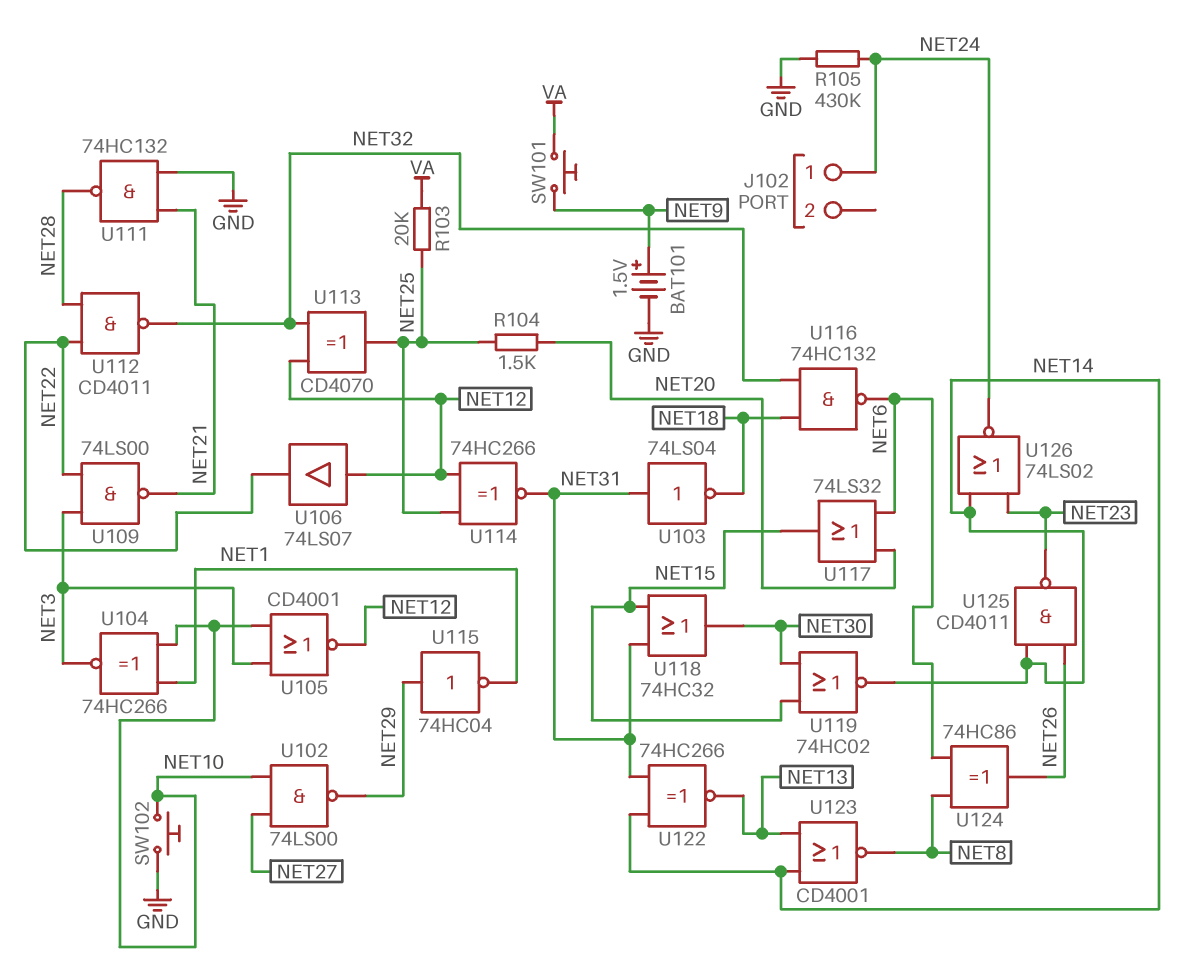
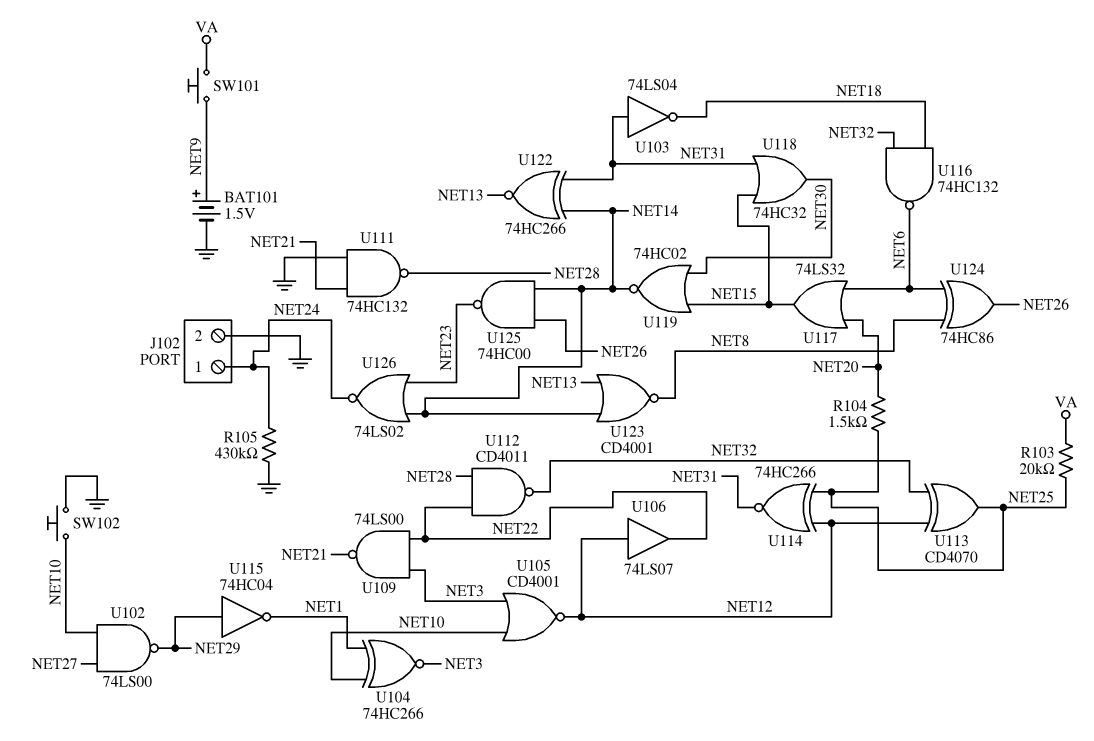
J102 pin 2: none -> GND
U125: NAND CD4011 (in NET14, in NET26, out NET23) -> NAND 74HC00 (in NET14, in NET26, out NET23)

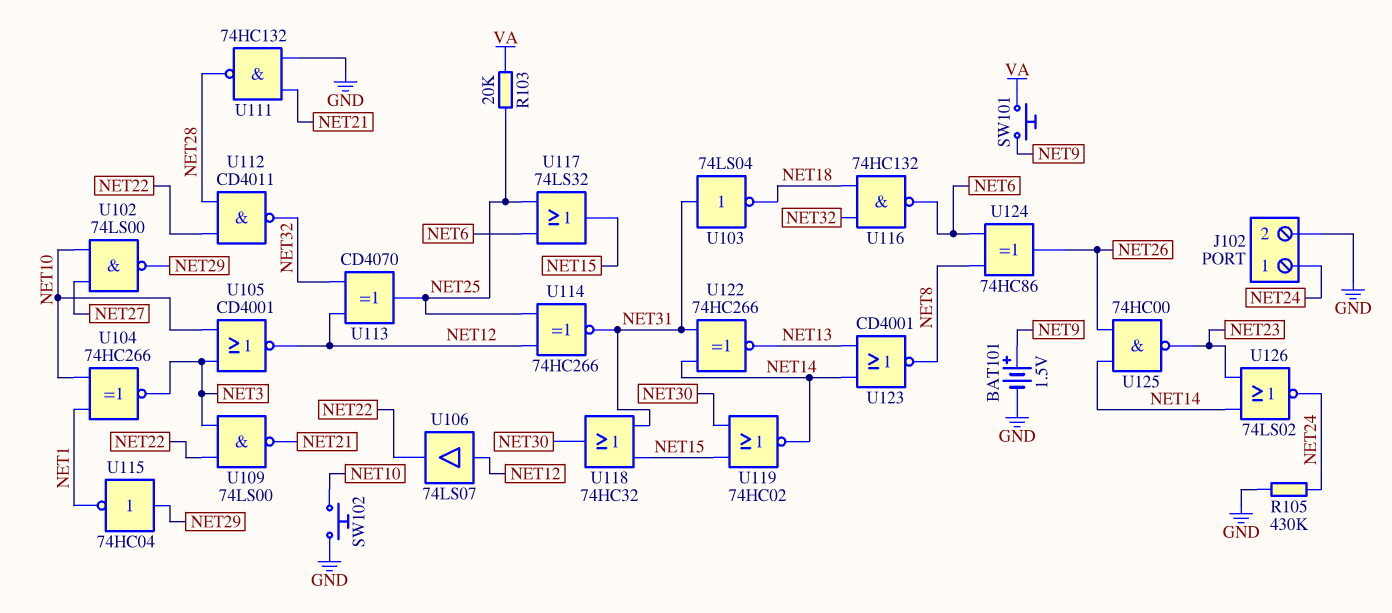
R104: 1.5k (NET20, NET25) -> none
U117: OR 74LS32 (in NET6, in NET20, out NET15) -> OR 74LS32 (in NET6, in NET25, out NET15)

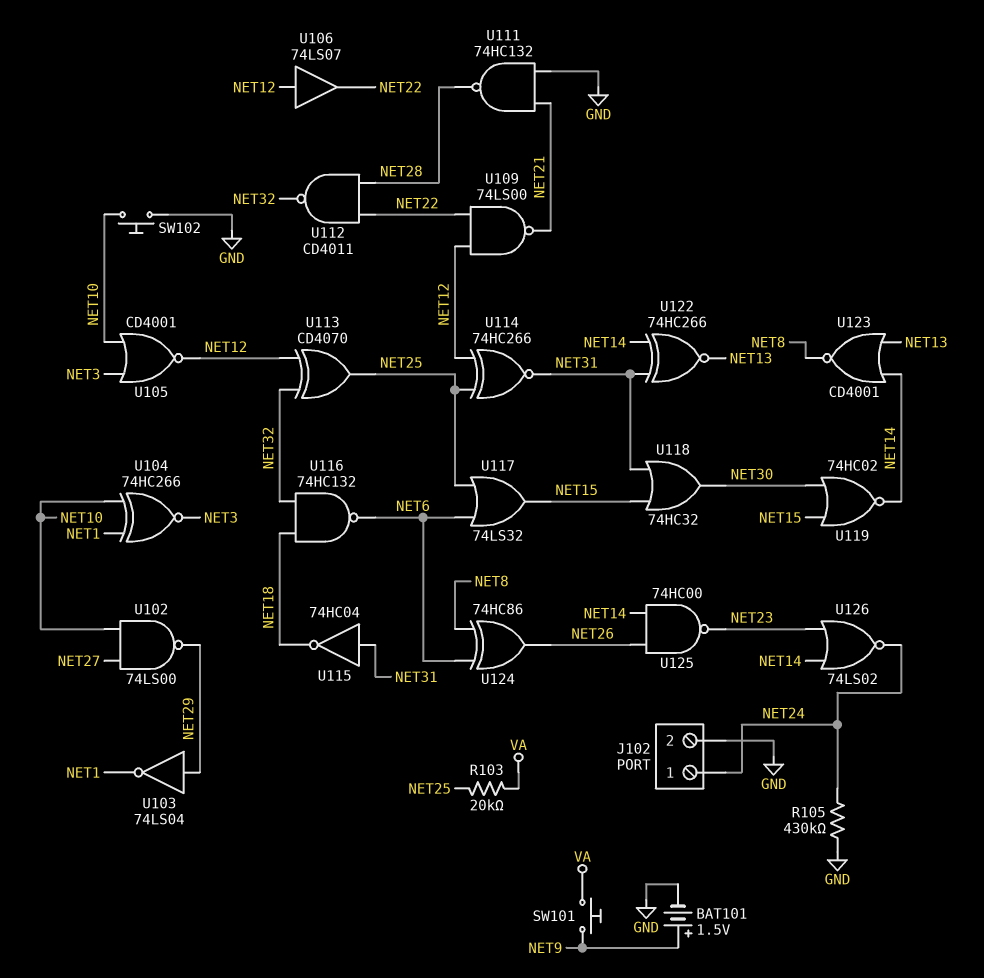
U103: NOT 74LS04 (in NET31, out NET18) -> NOT 74LS04 (in NET29, out NET1)
U109: NAND 74LS00 (in NET3, in NET22, out NET21) -> NAND 74LS00 (in NET12, in NET22, out NET21)
U115: NOT 74HC04 (in NET29, out NET1) -> NOT 74HC04 (in NET31, out NET18)

